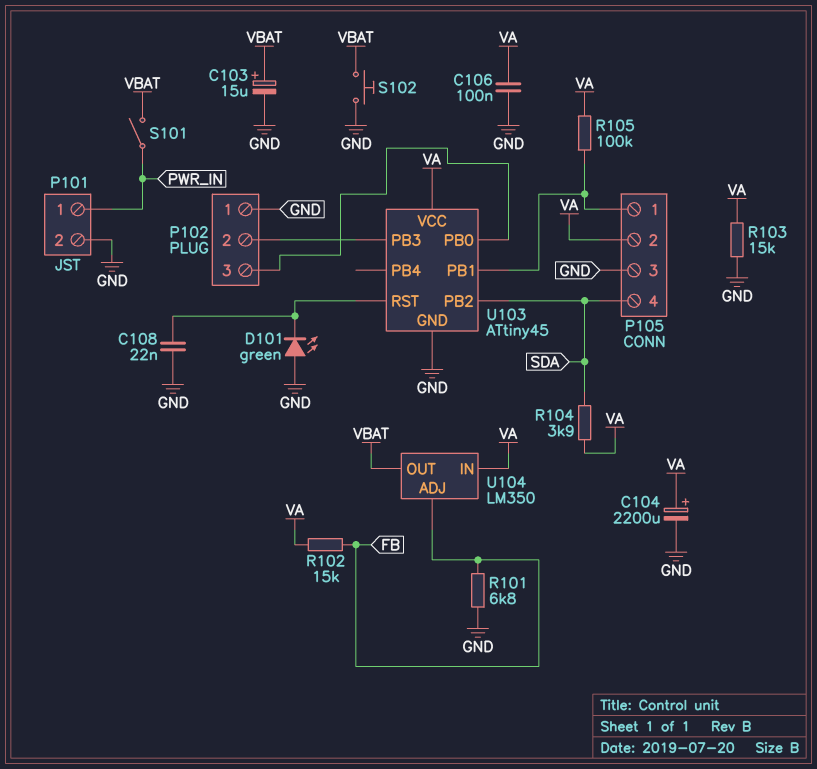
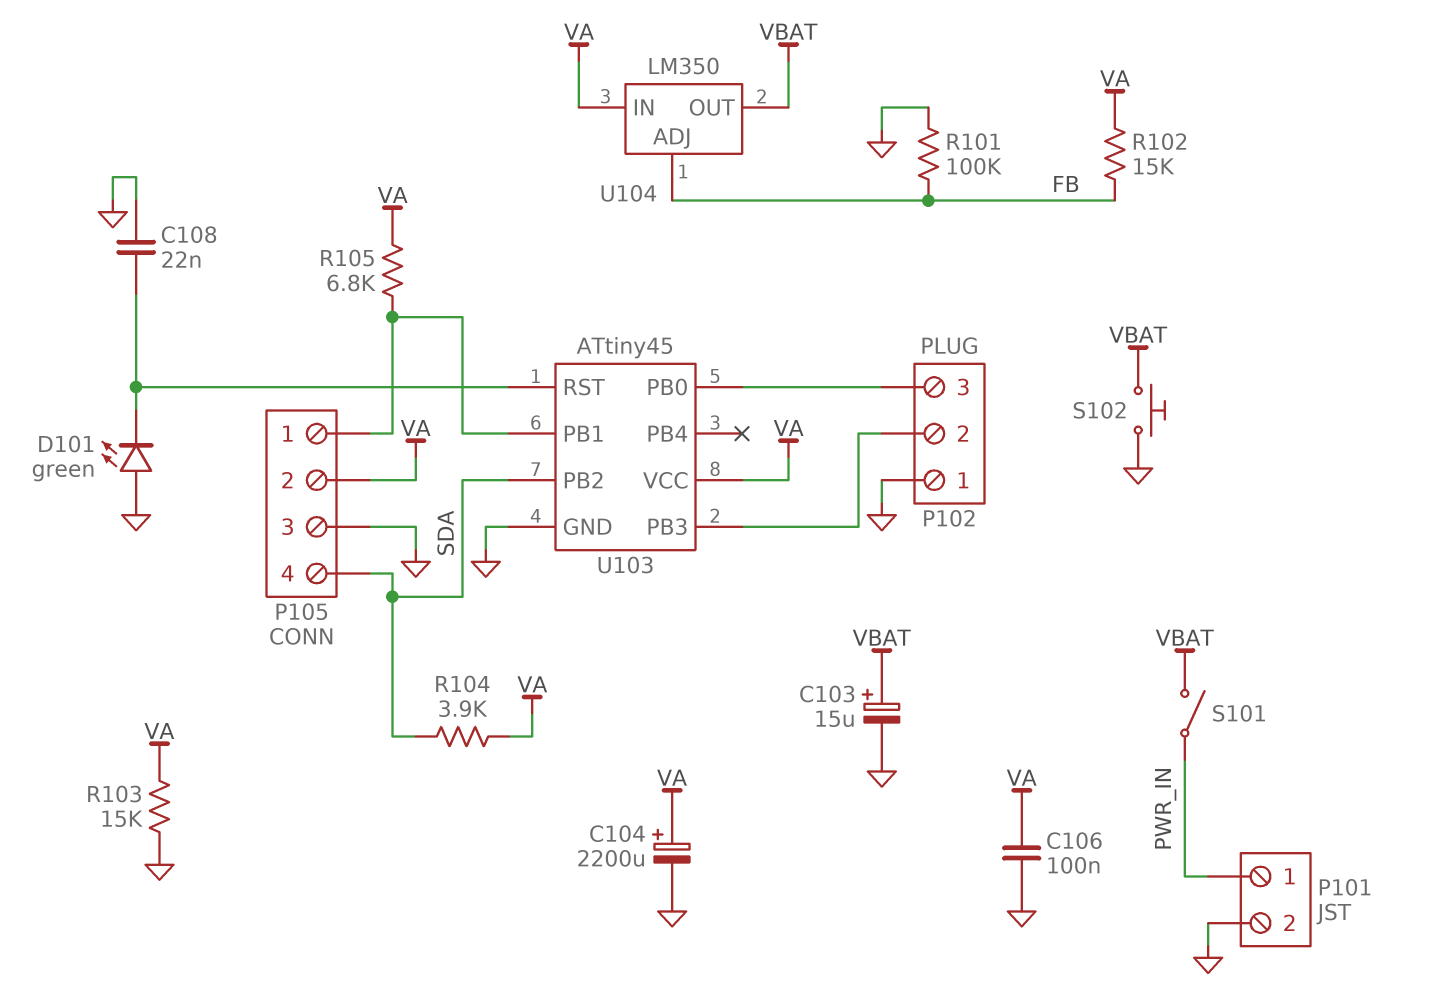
R101: 6.8k (FB, GND) -> 100k (FB, GND)
R105: 100k (P105/1, VA) -> 6.8k (P105/1, VA)

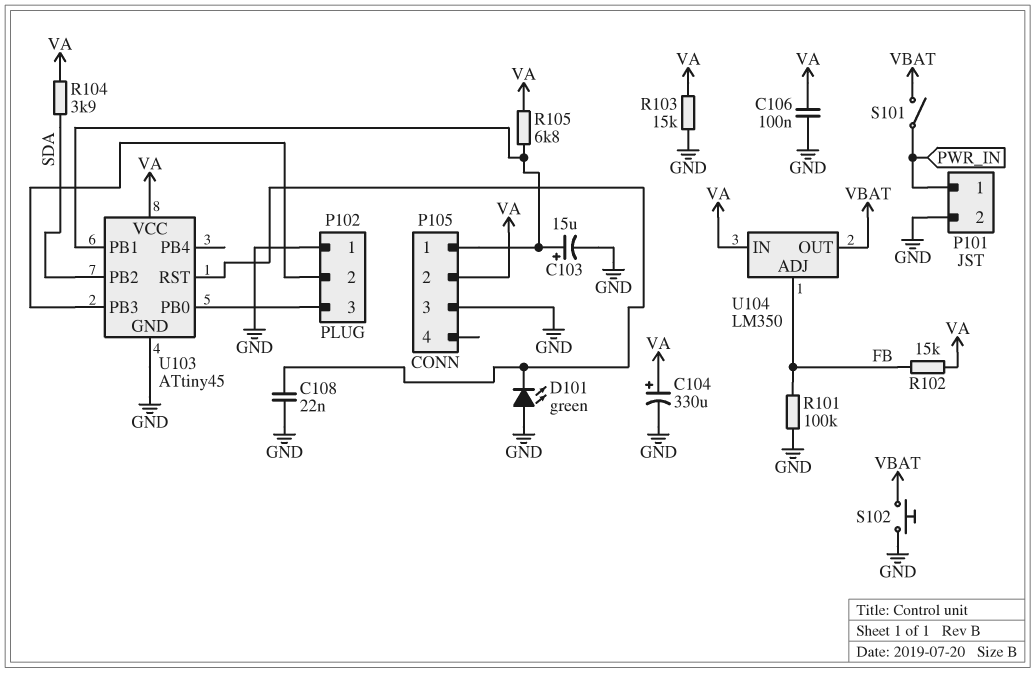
C103: 15uF (plus VBAT, minus GND) -> 15uF (plus P105/1, minus GND)
C104: 2200uF (plus VA, minus GND) -> 330uF (plus VA, minus GND)
P105 pin 4: SDA -> none

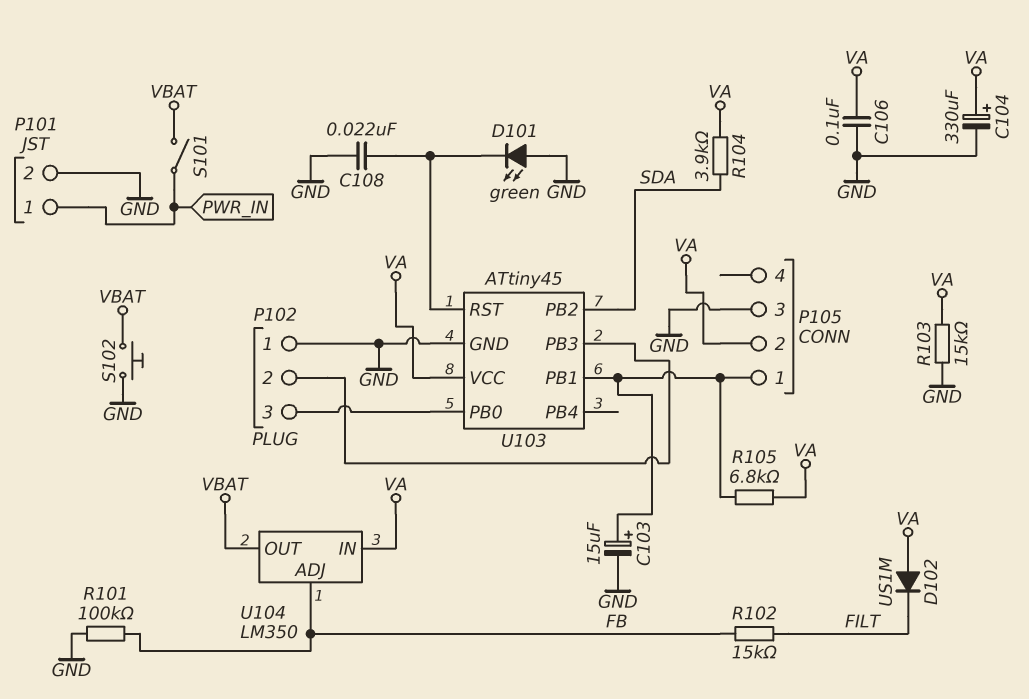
D102: none -> diode US1M (A VA, K FILT)
R102: 15k (FB, VA) -> 15k (FB, FILT)

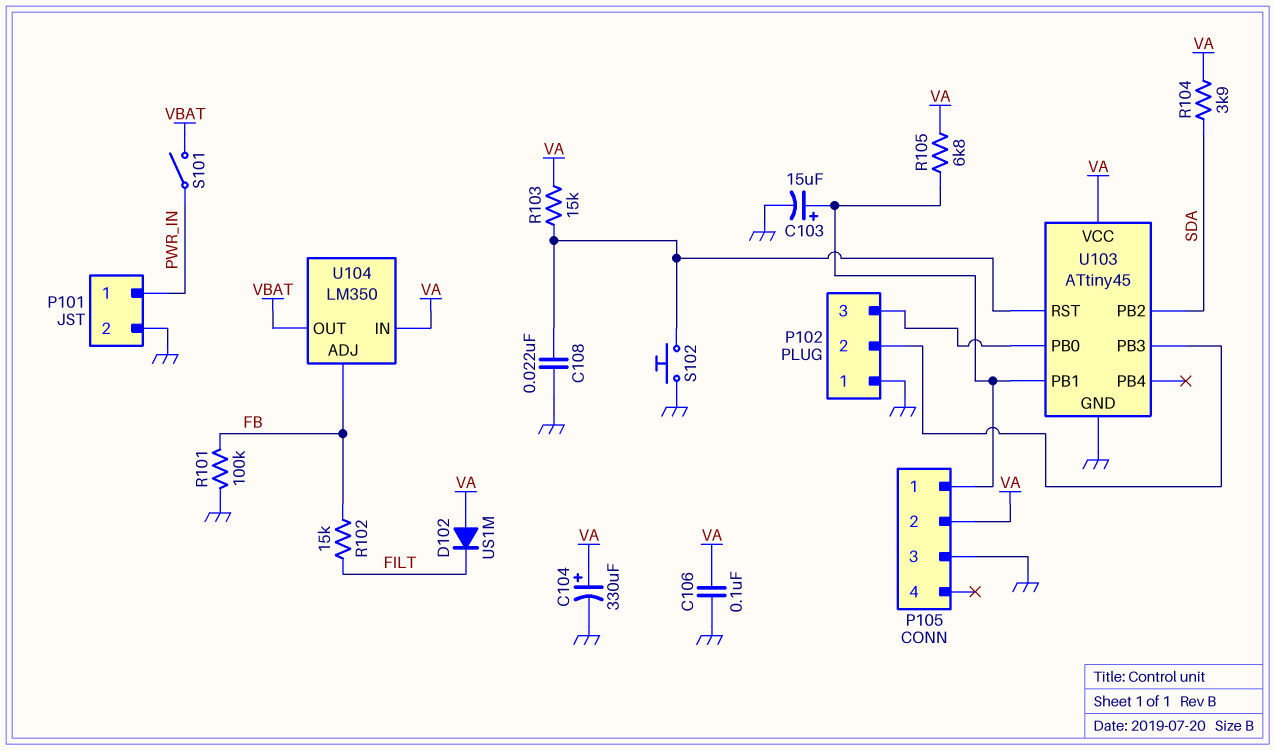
D101: LED green (A GND, K U103/RST) -> none
R103: 15k (GND, VA) -> 15k (U103/RST, VA)
S102: button (GND, VBAT) -> button (GND, U103/RST)

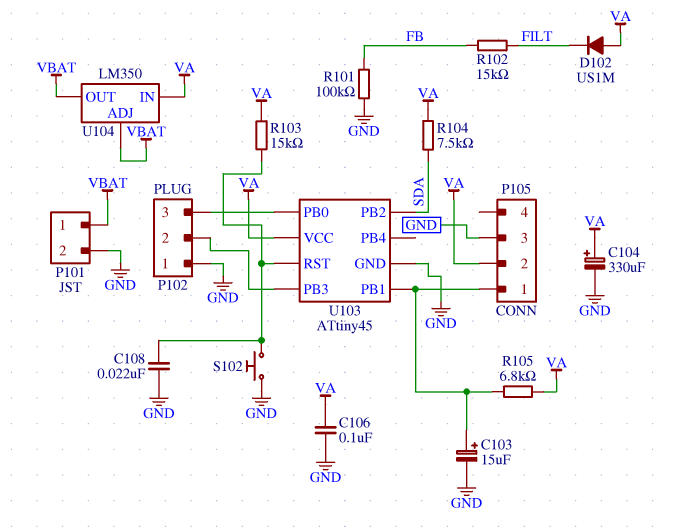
P101 pin 1: PWR_IN -> VBAT
R104: 3.9k (SDA, VA) -> 7.5k (SDA, VA)
S101: switch (PWR_IN, VBAT) -> none
U104 pin ADJ: FB -> VBAT

